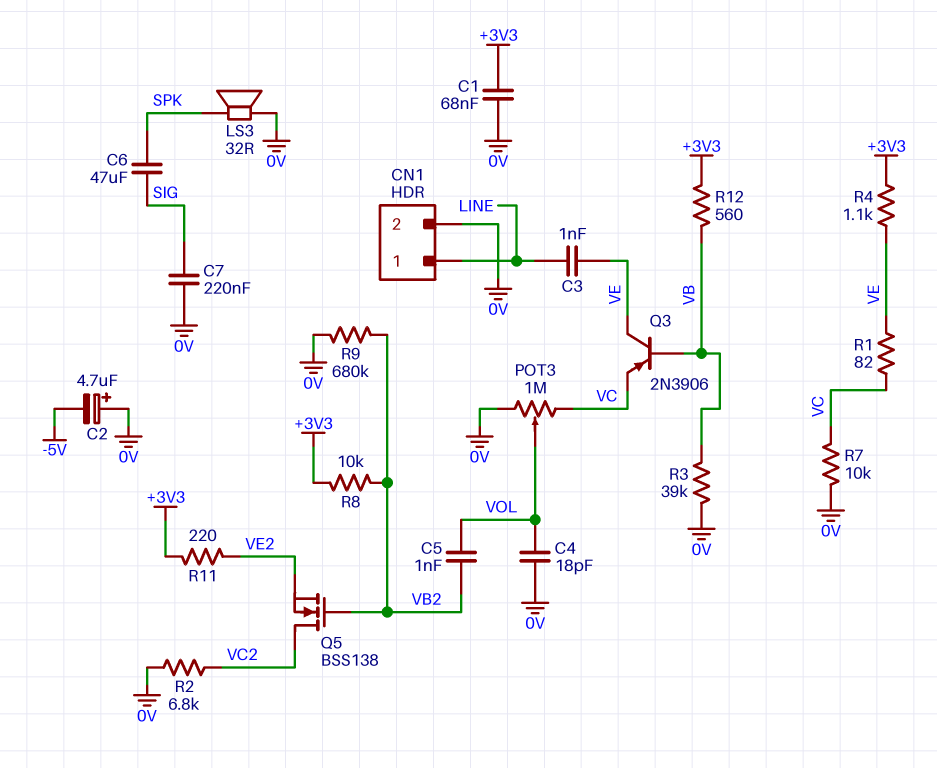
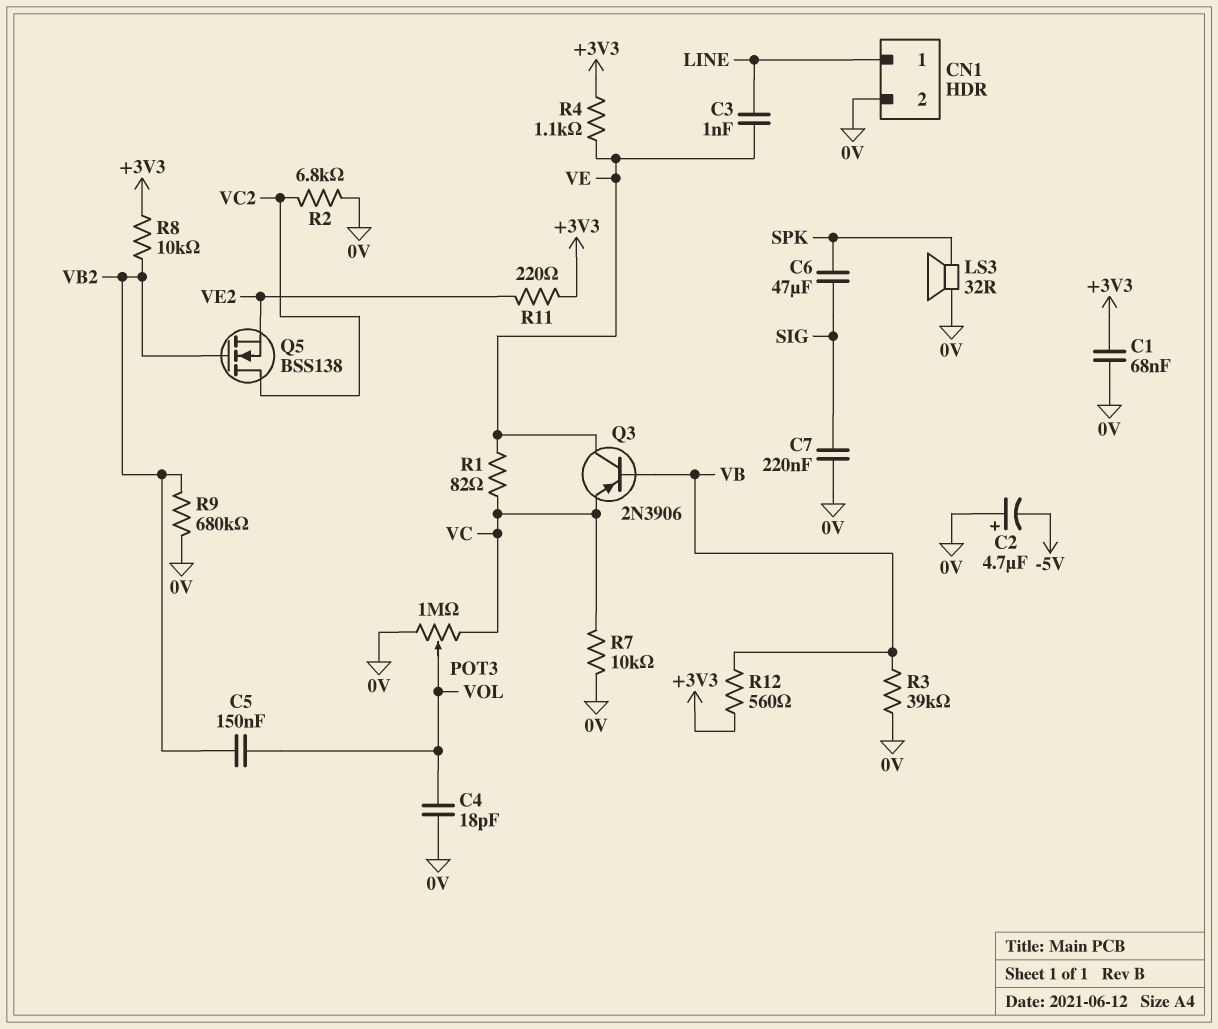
C5: 1nF (VB2, VOL) -> 150nF (VB2, VOL)

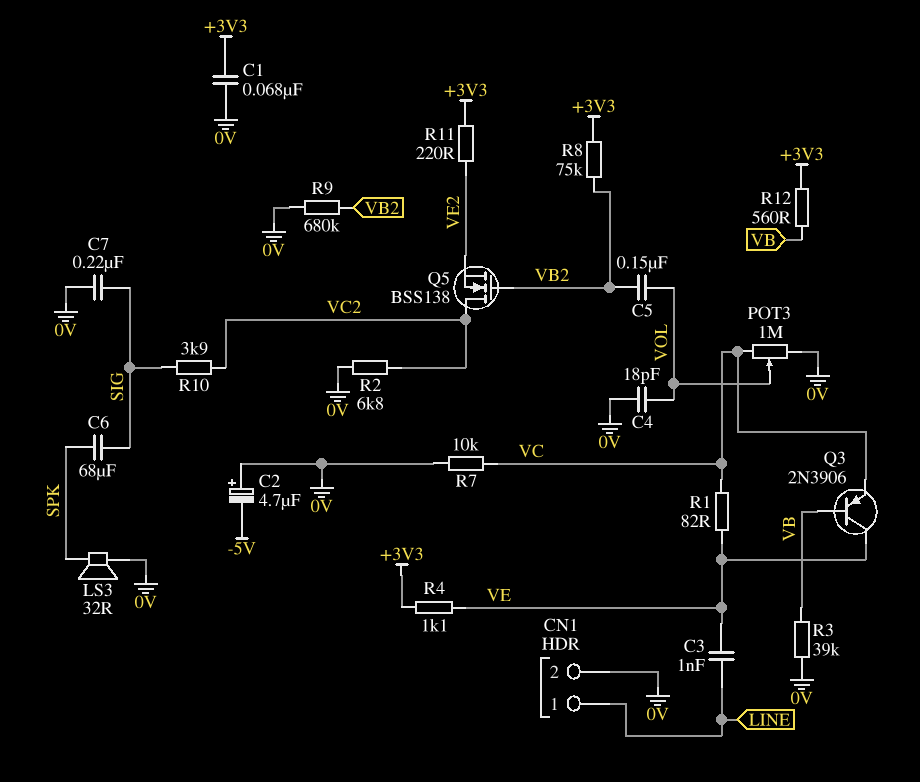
C6: 47uF (SIG, SPK) -> 68uF (SIG, SPK)
R8: 10k (+3V3, VB2) -> 75k (+3V3, VB2)
R10: none -> 3.9k (SIG, VC2)

